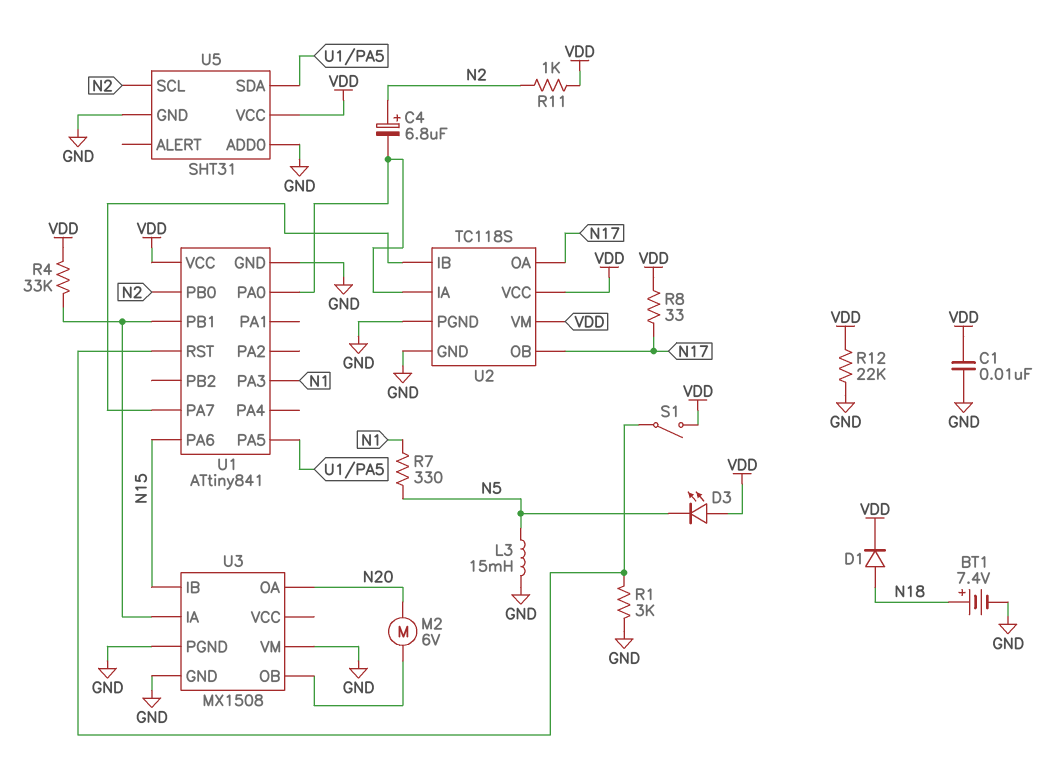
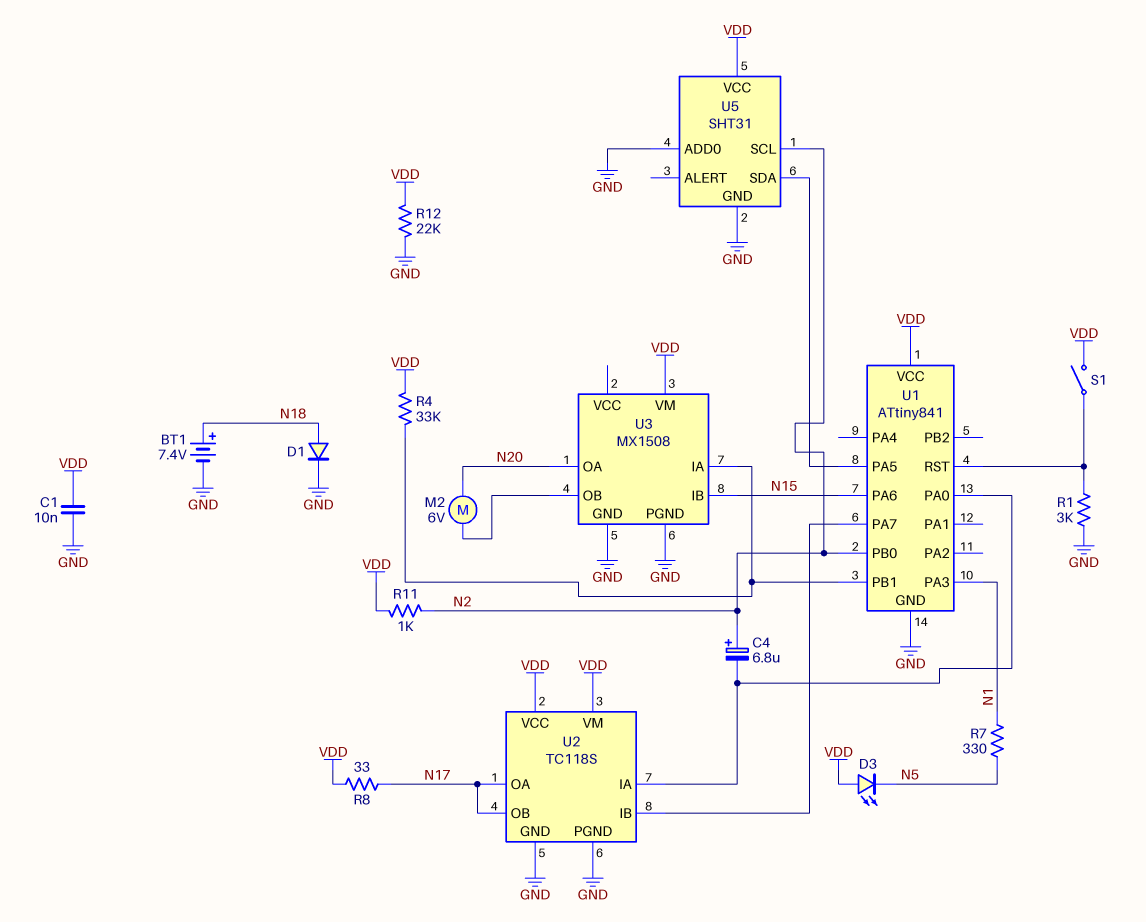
D1: diode (A N18, K VDD) -> diode (A N18, K GND)
L3: 15mH (GND, N5) -> none
U3 pin VM: GND -> VDD

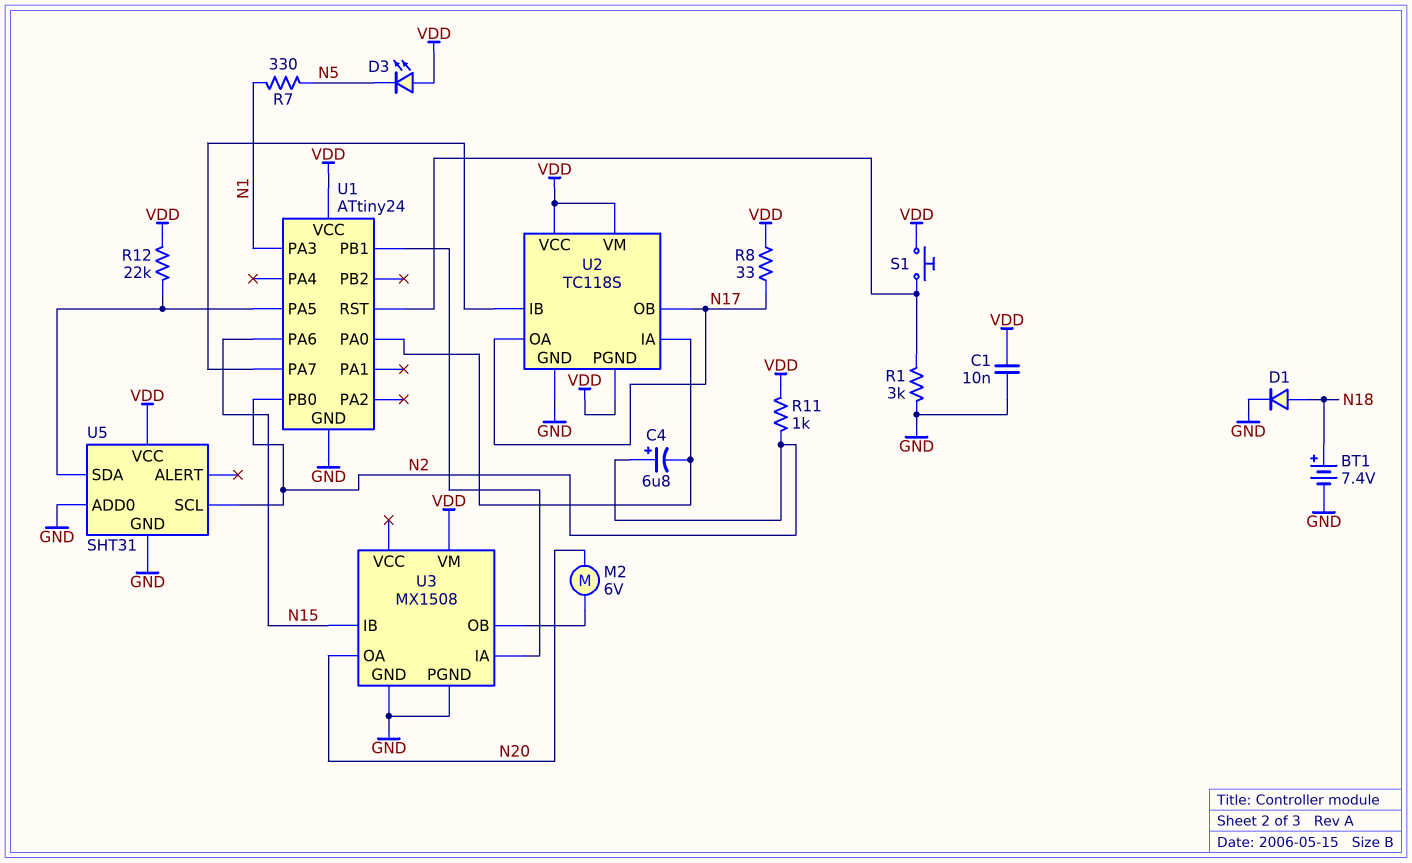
R4: 33k (U1/PB1, VDD) -> none
R12: 22k (GND, VDD) -> 22k (U1/PA5, VDD)
S1: switch (U1/RST, VDD) -> button (U1/RST, VDD)
U1: ATtiny841 -> ATtiny24
U2 pin PGND: GND -> VDD

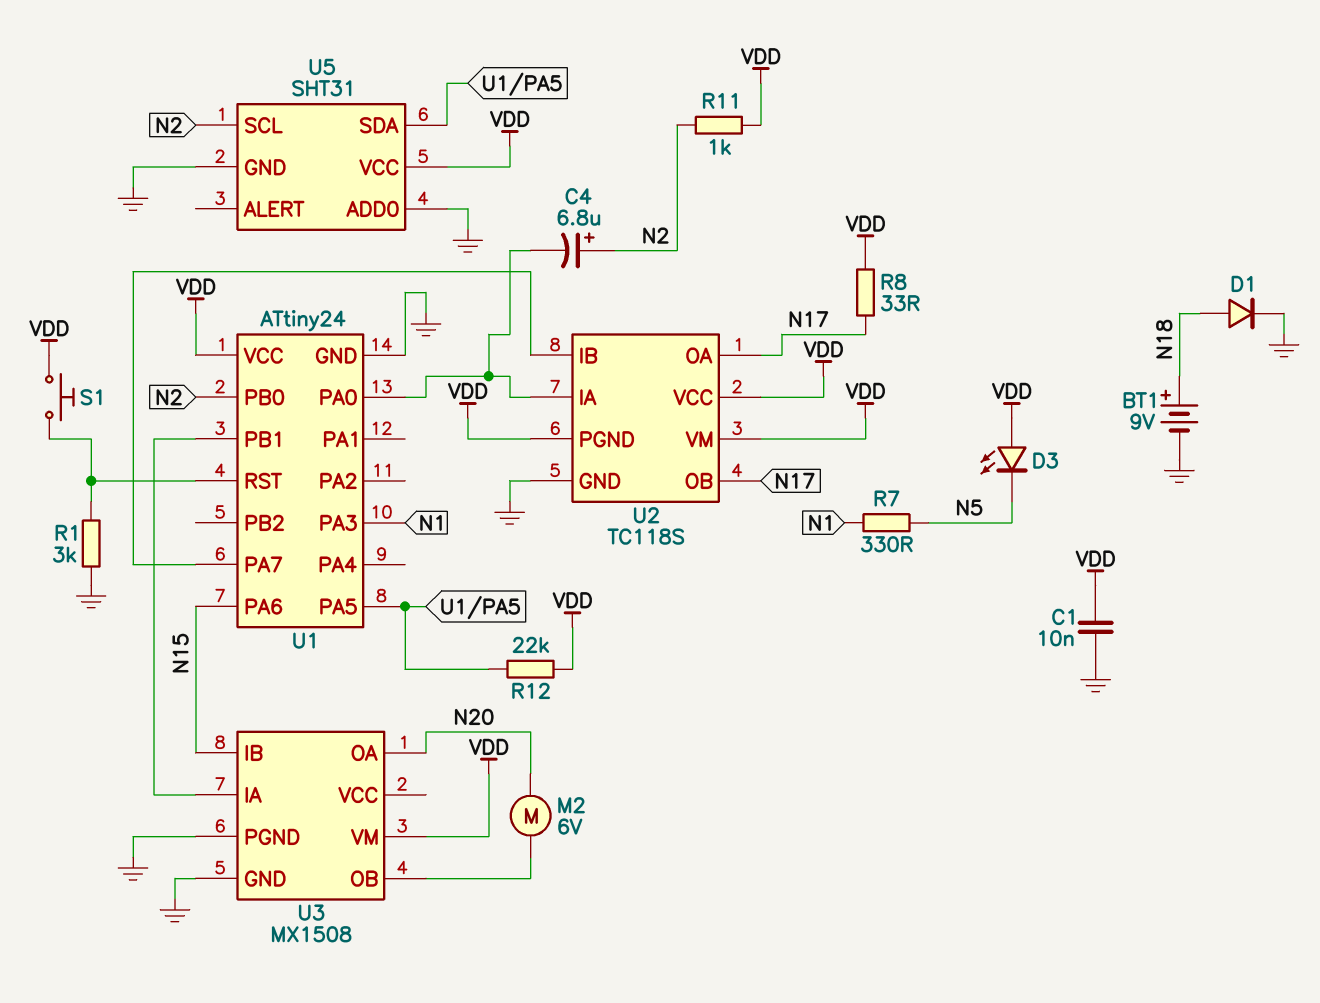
BT1: 7.4V (plus N18, minus GND) -> 9V (plus N18, minus GND)

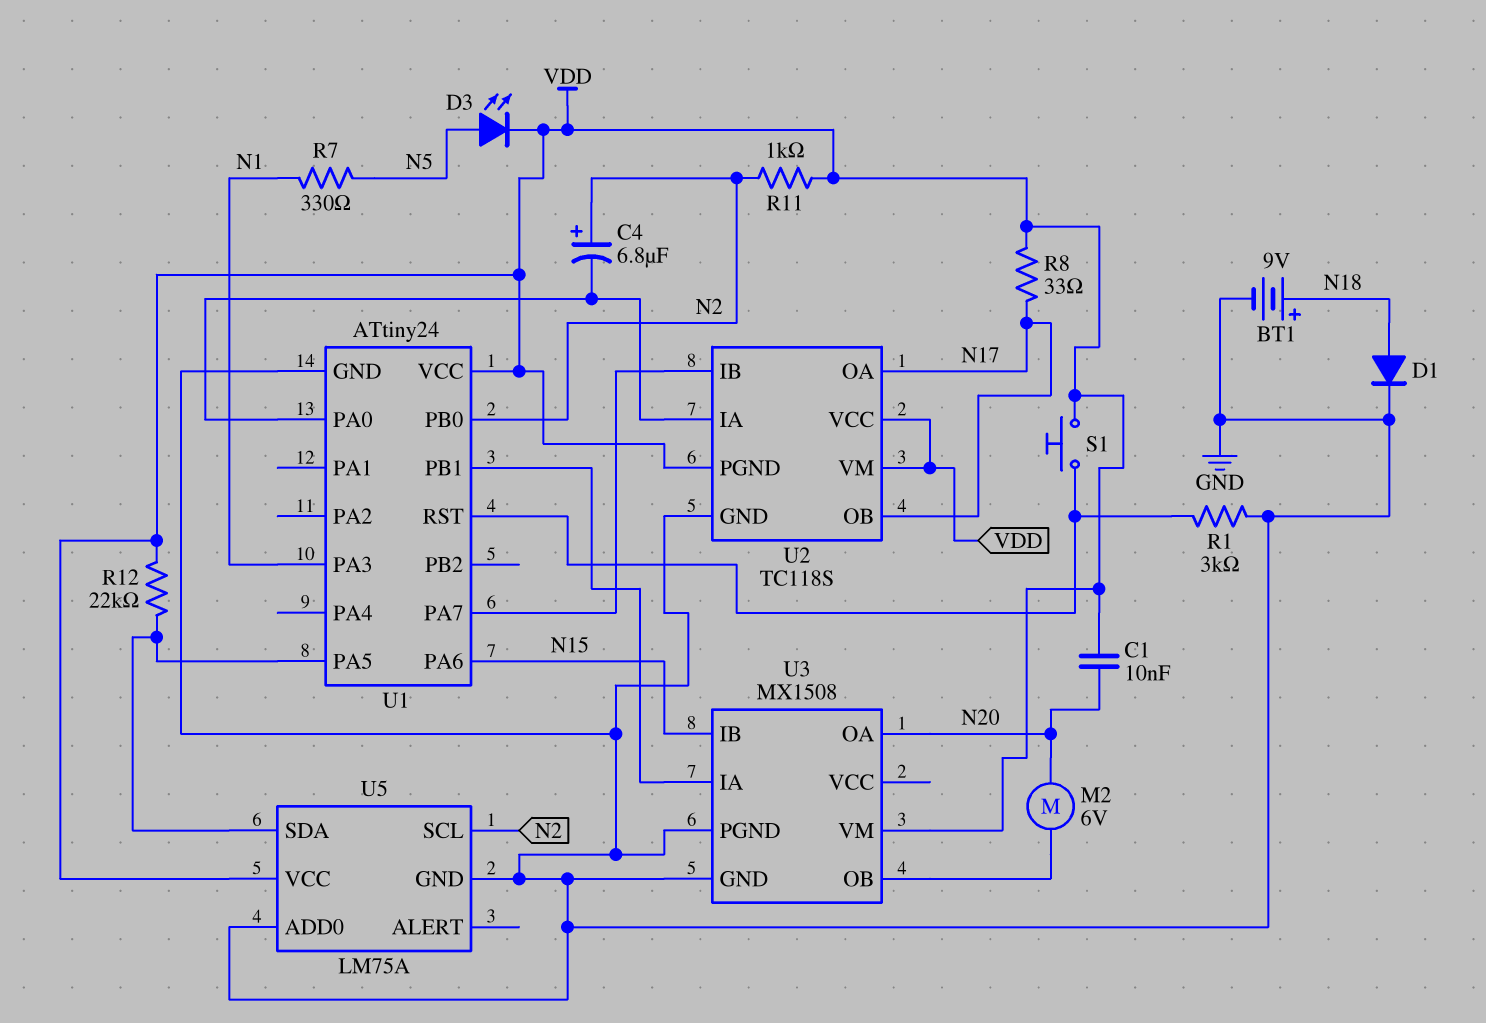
C1: 10nF (GND, VDD) -> 10nF (N20, VDD)
D3: LED (A VDD, K N5) -> LED (A N5, K VDD)
U5: SHT31 -> LM75A

